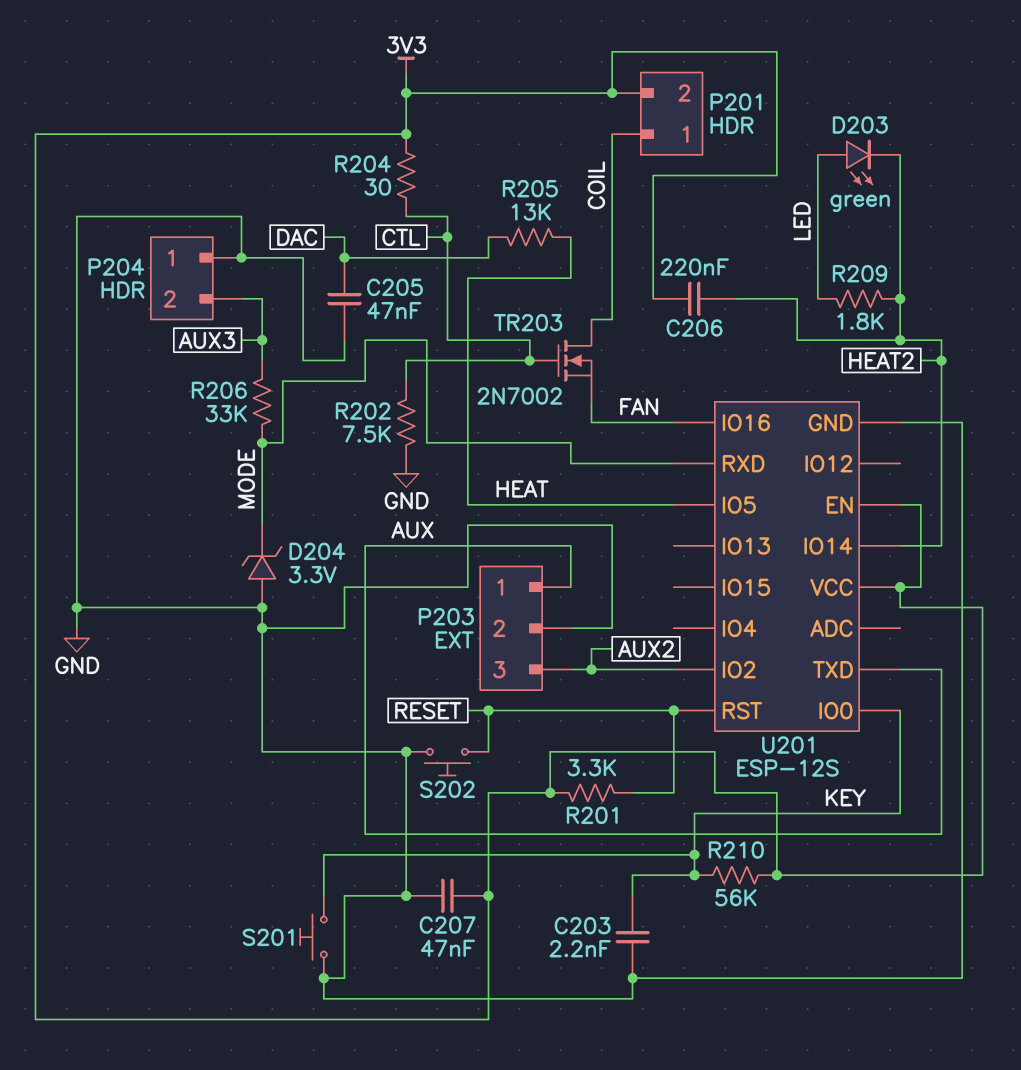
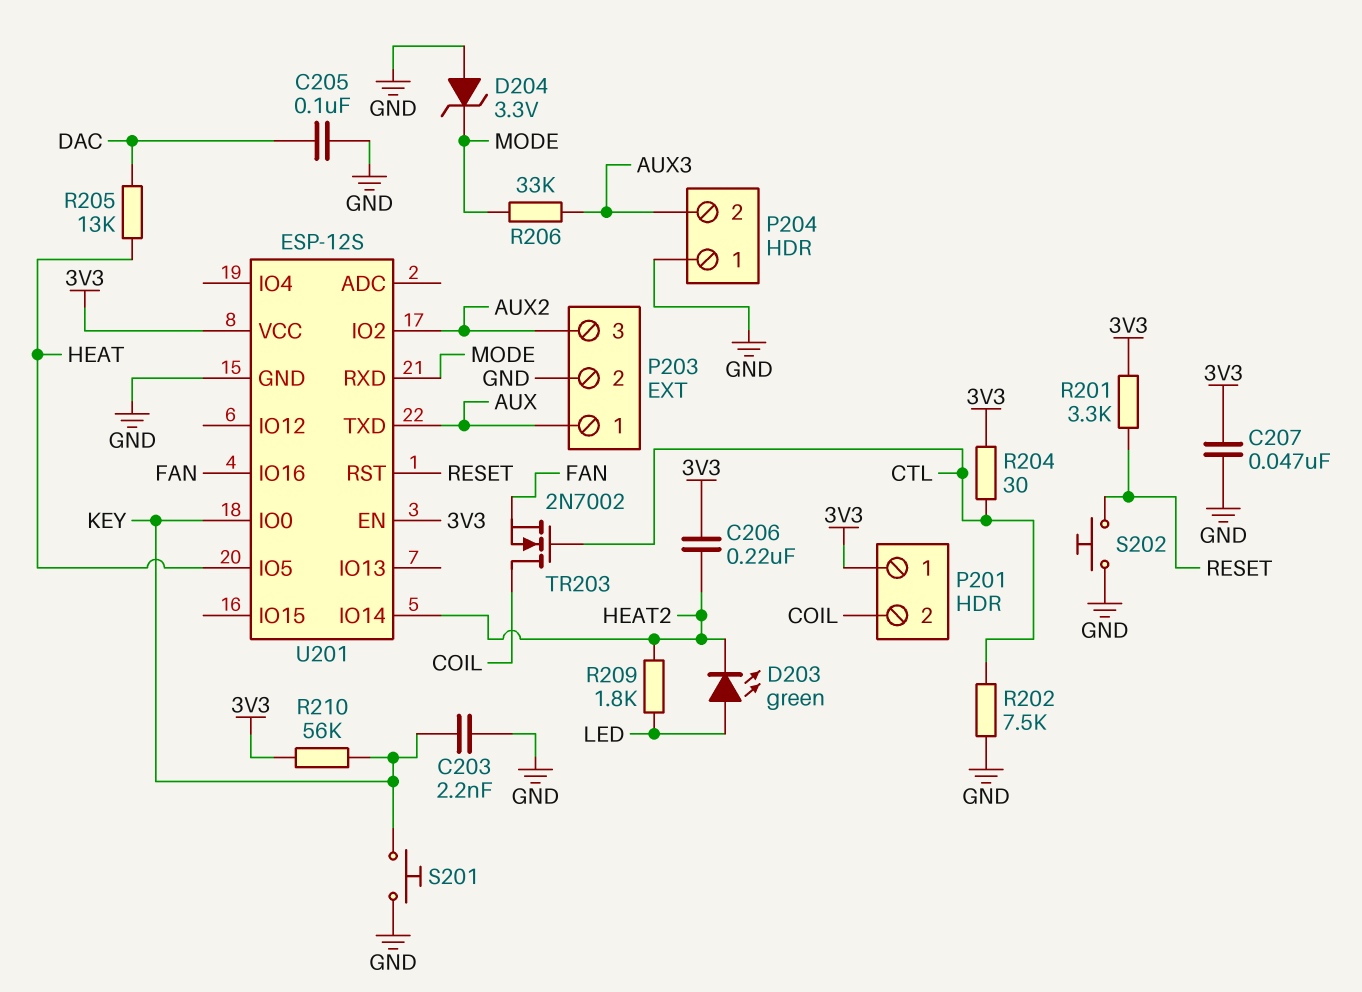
C205: 47nF (DAC, GND) -> 100nF (DAC, GND)
P201 pin 1: COIL -> 3V3
P201 pin 2: 3V3 -> COIL

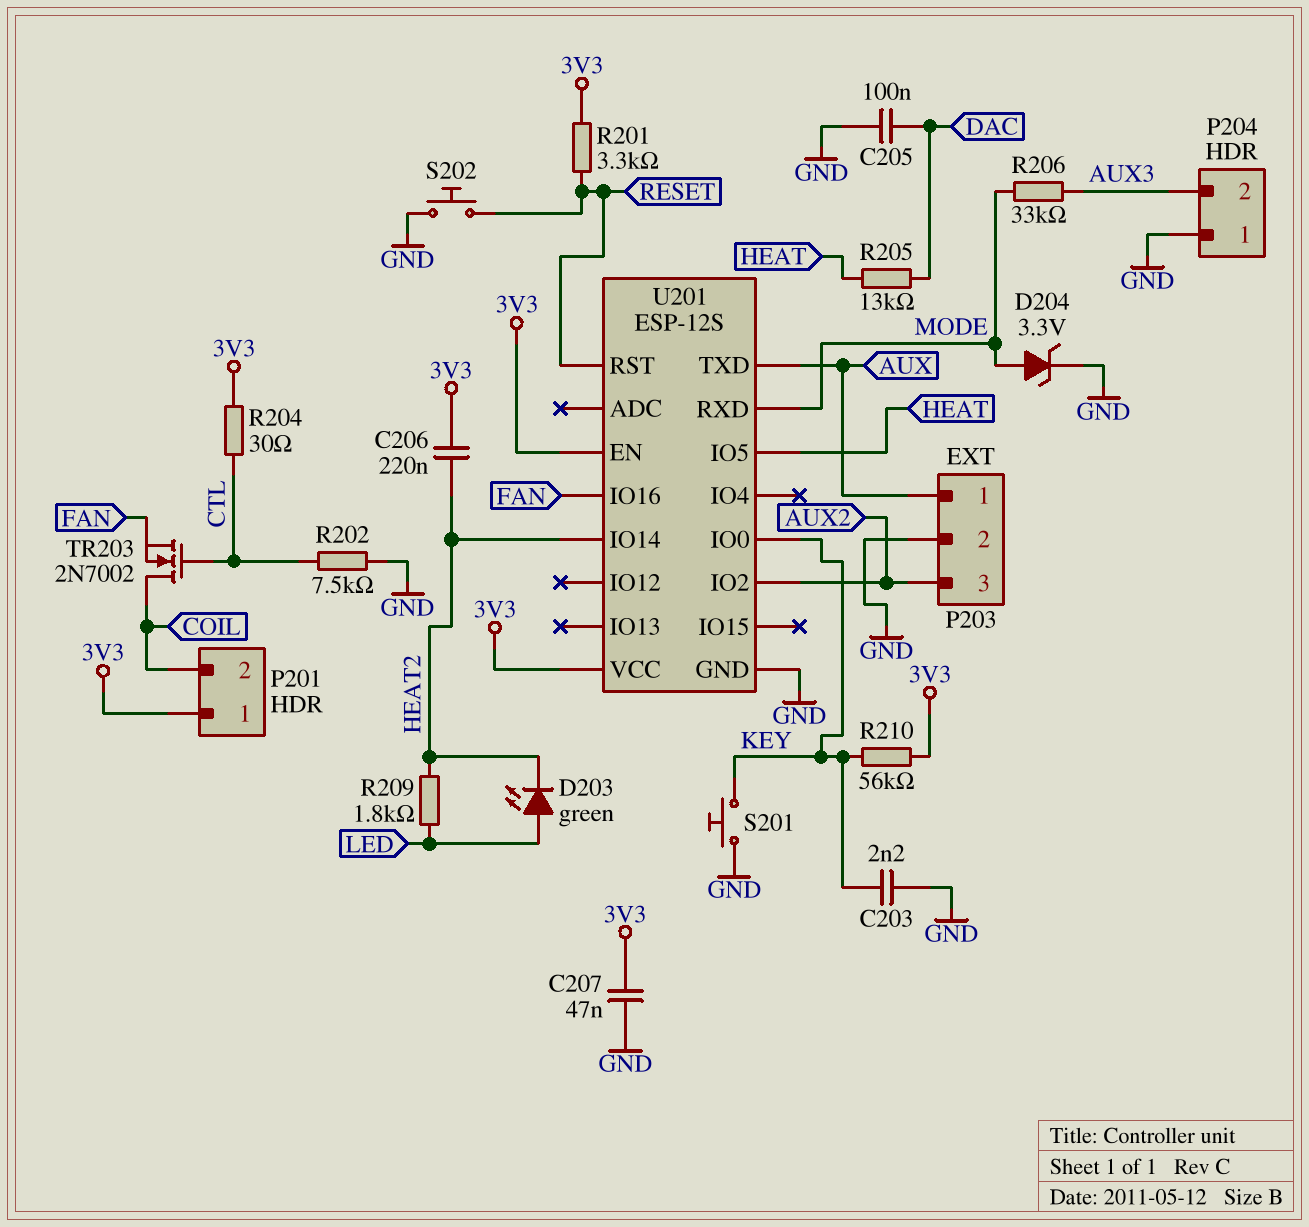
D204: zener 3.3V (A GND, K MODE) -> zener 3.3V (A MODE, K GND)

